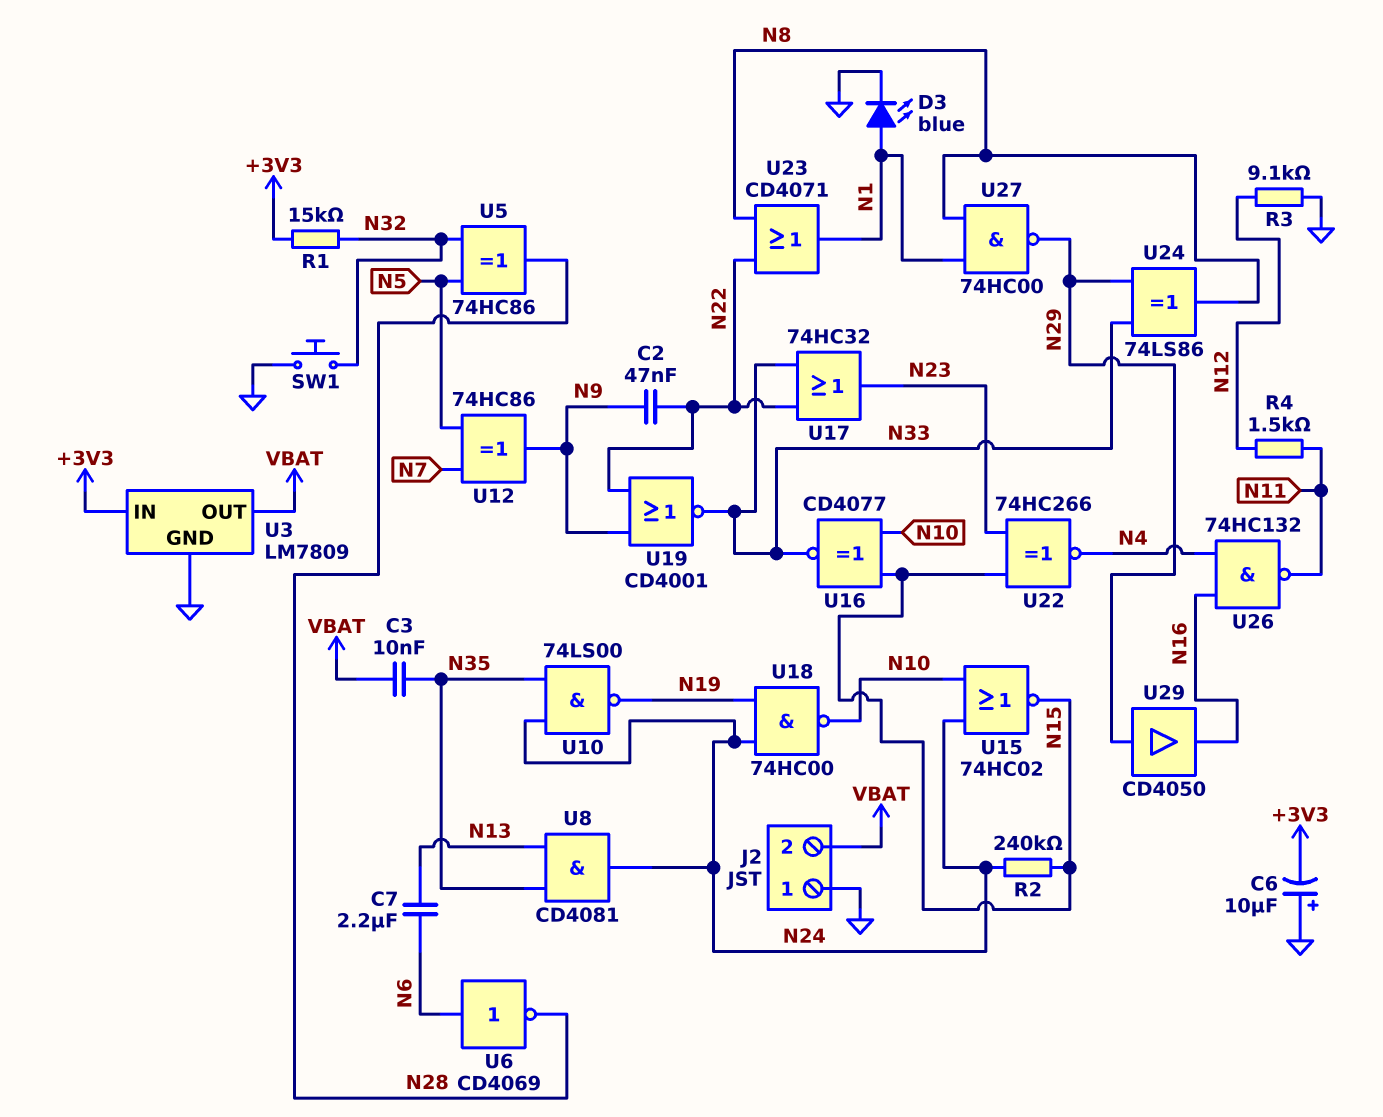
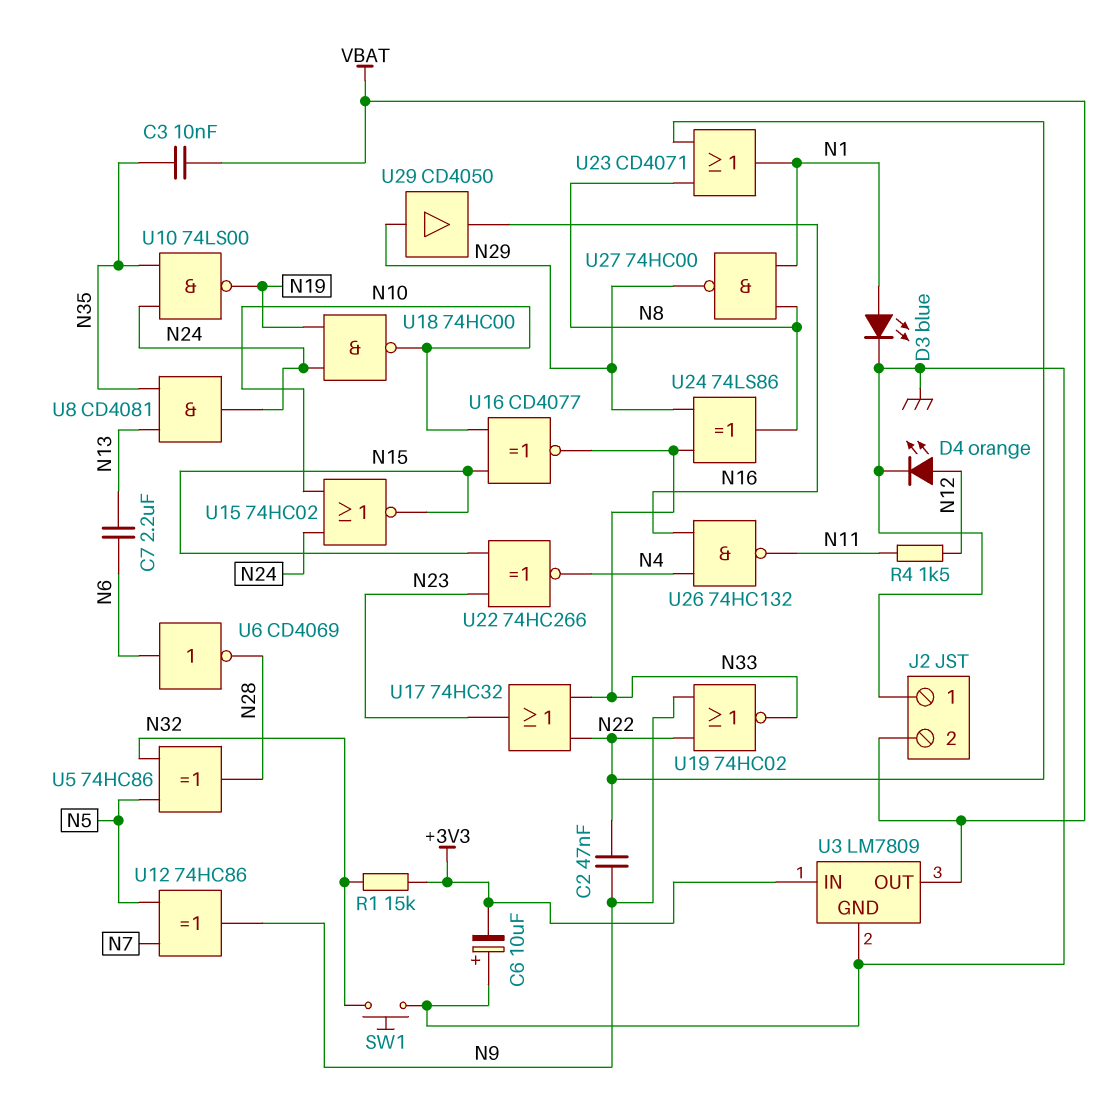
D4: none -> LED orange (A N12, K GND)
R2: 240k (N15, N24) -> none
R3: 9.1k (GND, N12) -> none
U19: NOR CD4001 (in N9, in N22, out N33) -> NOR 74HC02 (in N9, in N22, out N33)

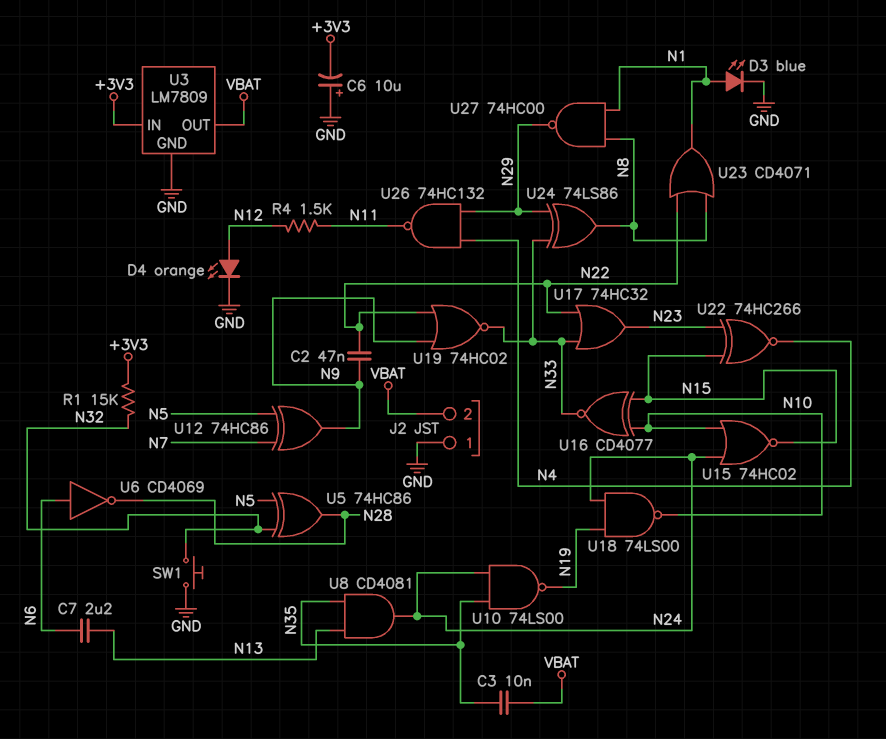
U18: NAND 74HC00 (in N19, in N24, out N10) -> NAND 74LS00 (in N19, in N24, out N10)
U26: NAND 74HC132 (in N4, in N16, out N11) -> NAND 74HC132 (in N4, in N29, out N11)
U29: buffer CD4050 (in N29, out N16) -> none

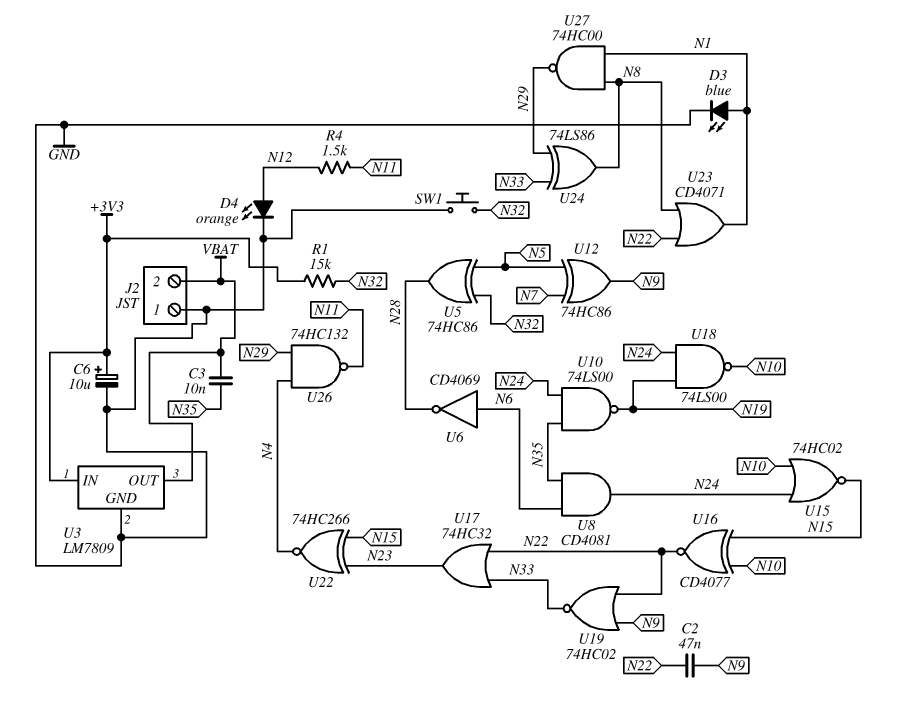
C6: 10uF (plus GND, minus +3V3) -> 10uF (plus +3V3, minus GND)
C7: 2.2uF (N6, N13) -> none
U8: AND CD4081 (in N13, in N35, out N24) -> AND CD4081 (in N6, in N35, out N24)
U16: XNOR CD4077 (in N10, in N15, out N33) -> XNOR CD4077 (in N10, in N15, out N22)

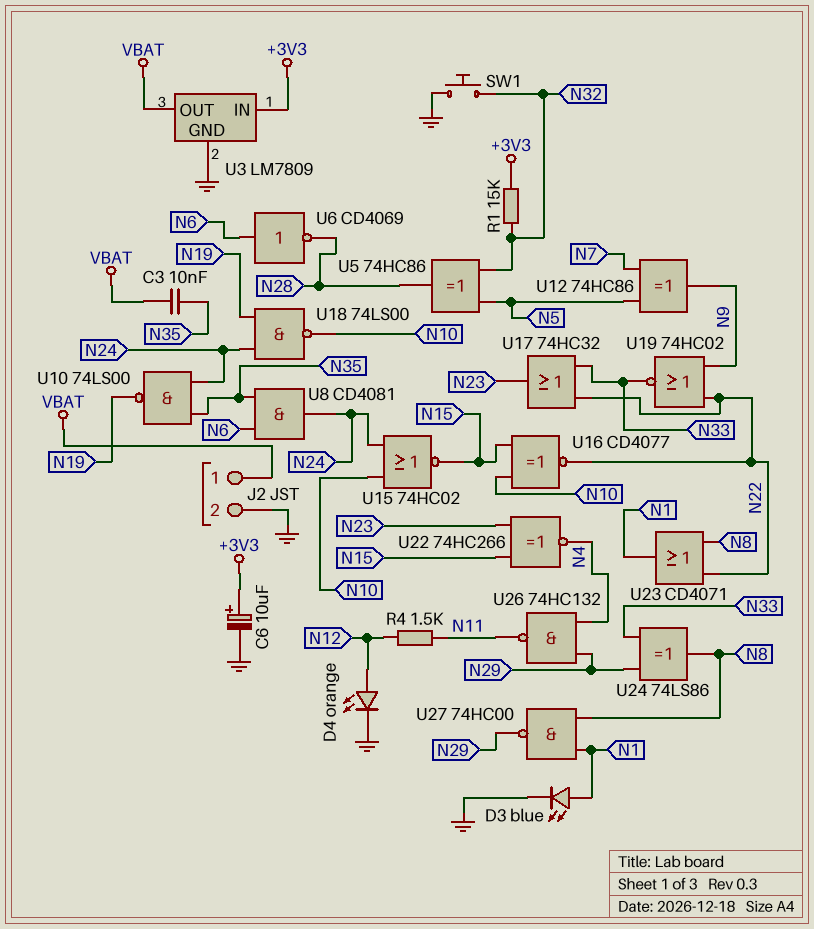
C2: 47nF (N9, N22) -> none
J2 pin 1: GND -> VBAT
J2 pin 2: VBAT -> GND

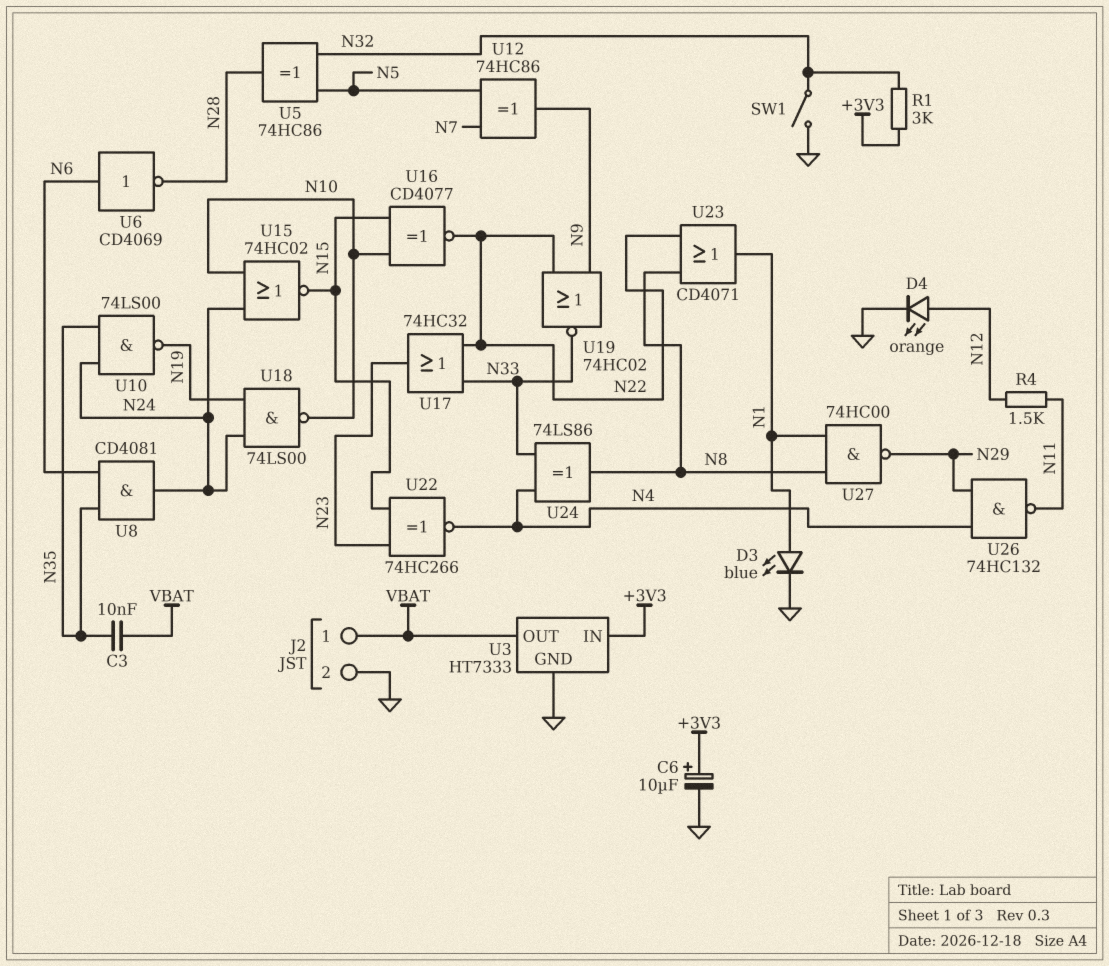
R1: 15k (+3V3, N32) -> 3k (+3V3, N32)
SW1: button (GND, N32) -> switch (GND, N32)
U3: LM7809 -> HT7333
U24: XOR 74LS86 (in N29, in N33, out N8) -> XOR 74LS86 (in N4, in N33, out N8)

